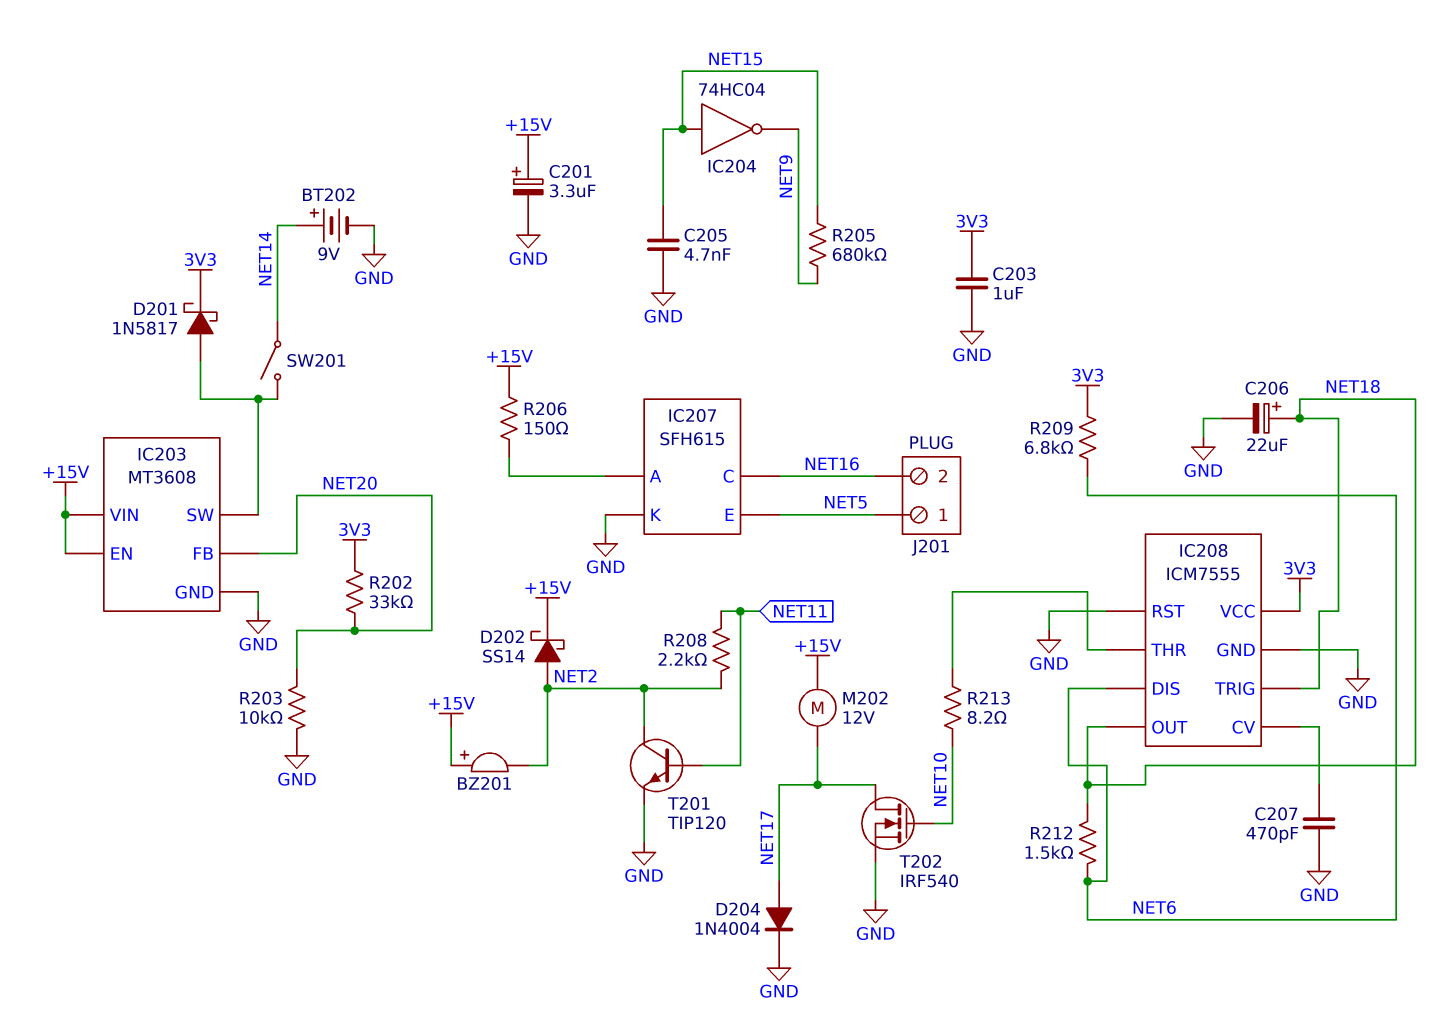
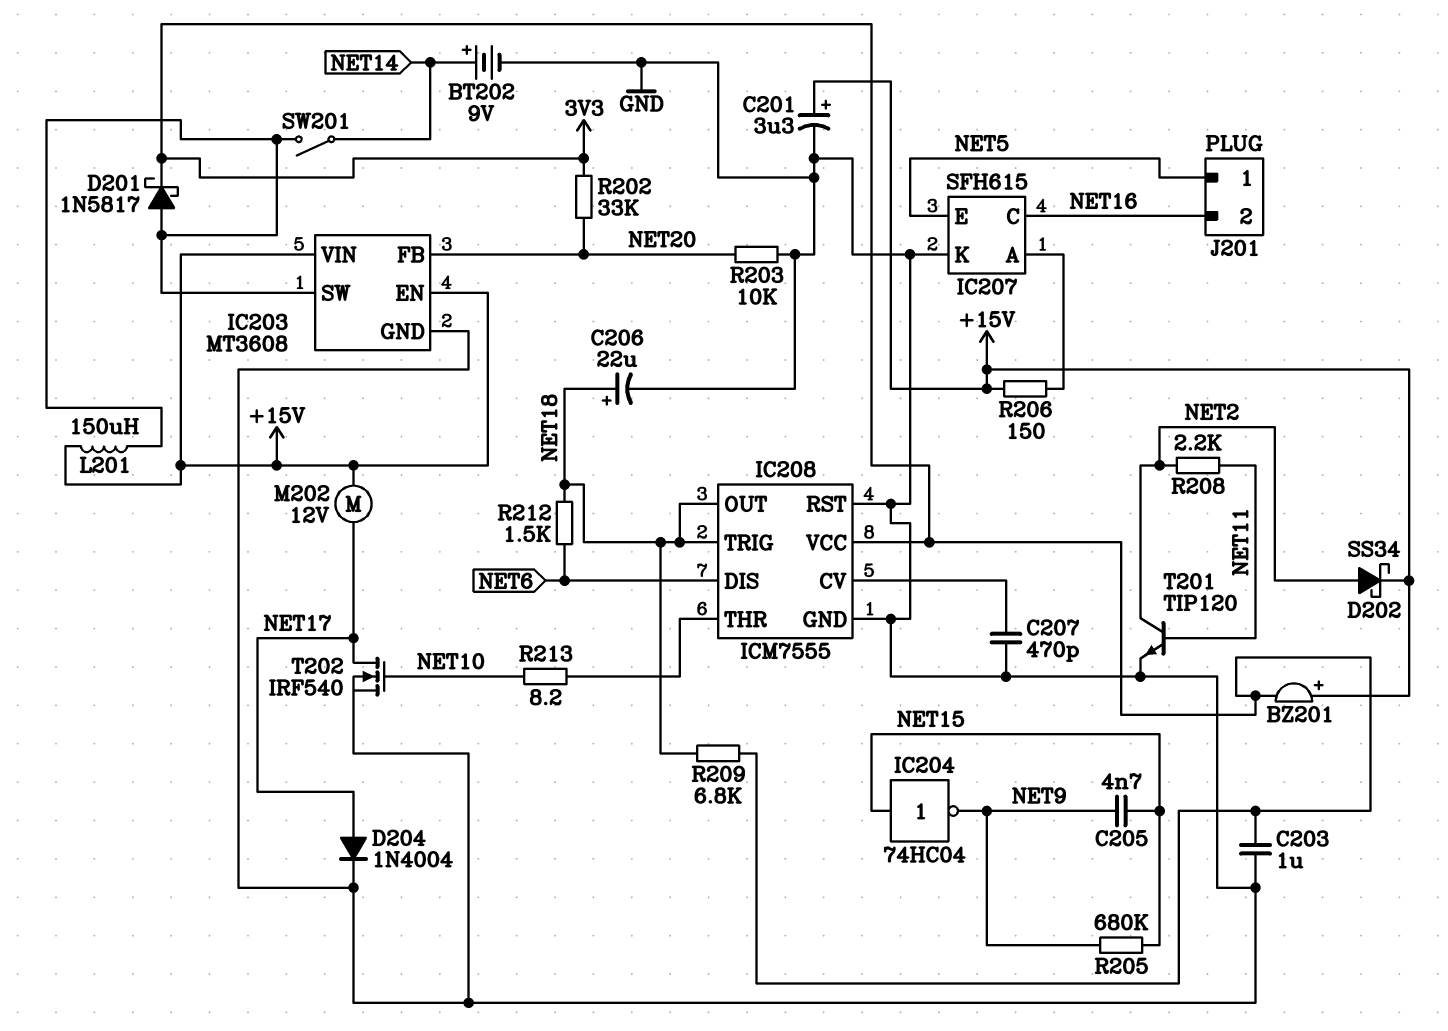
BZ201: buzzer (plus +15V, minus NET2) -> buzzer (plus +15V, minus 3V3)
C205: 4.7nF (GND, NET15) -> 4.7nF (NET9, NET15)
D202: schottky SS14 (A NET2, K +15V) -> schottky SS34 (A NET2, K +15V)
L201: none -> 150uH (+15V, IC203/SW)
R209: 6.8k (3V3, NET6) -> 6.8k (3V3, NET18)

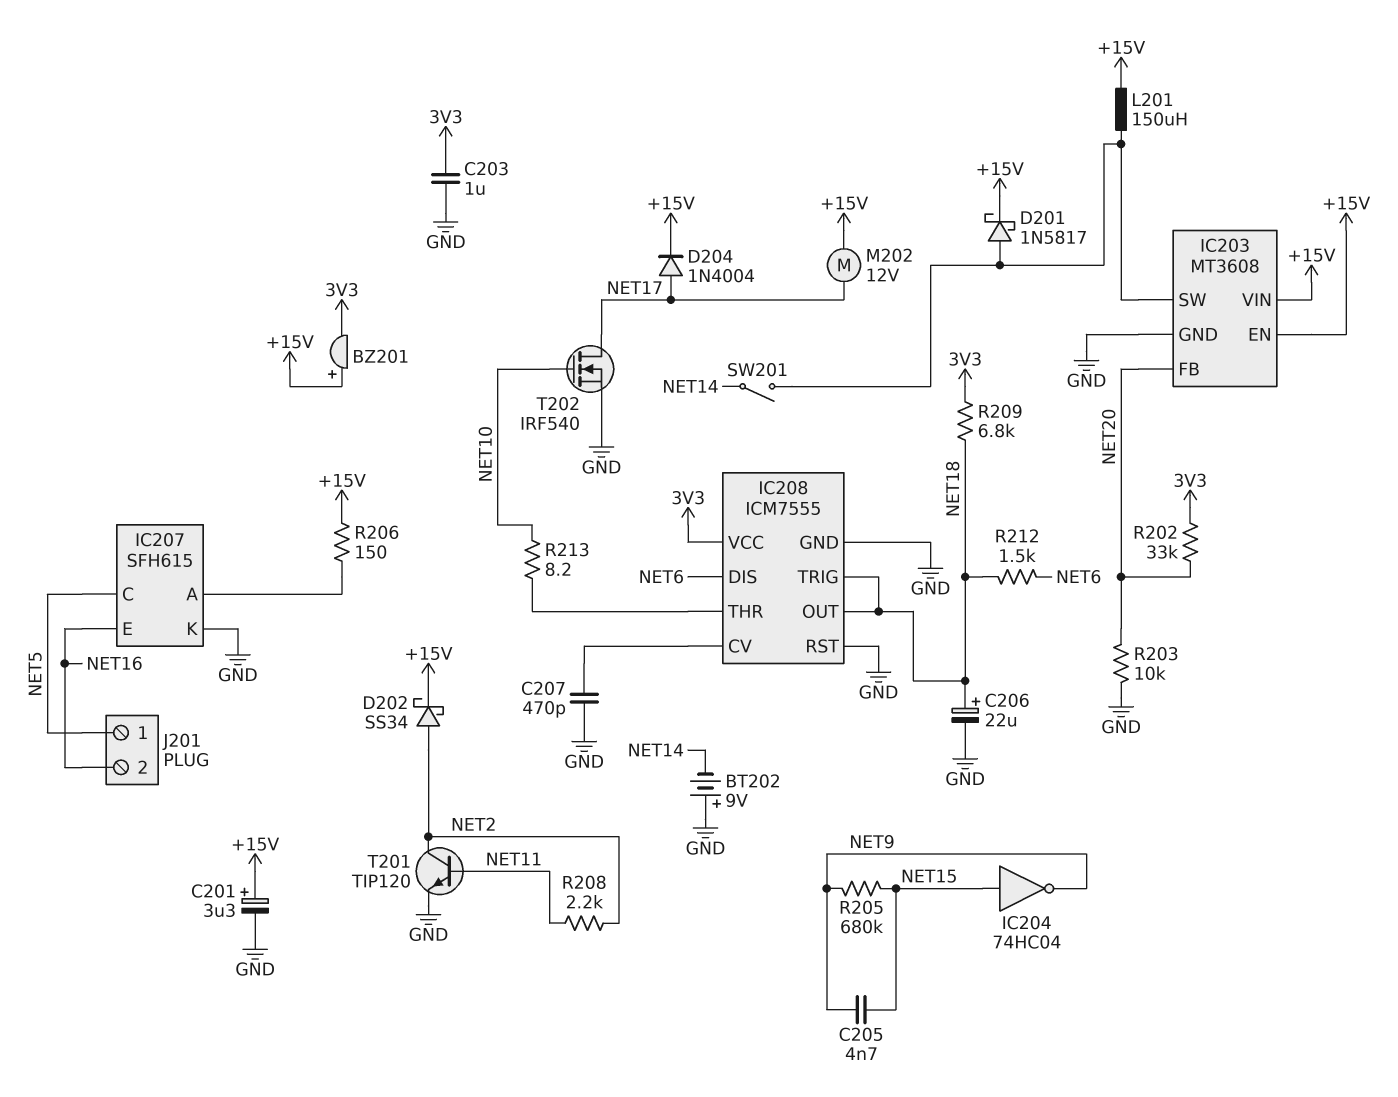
BT202: 9V (plus NET14, minus GND) -> 9V (plus GND, minus NET14)
D201: schottky 1N5817 (A IC203/SW, K 3V3) -> schottky 1N5817 (A IC203/SW, K +15V)
D204: diode 1N4004 (A NET17, K GND) -> diode 1N4004 (A NET17, K +15V)
IC207 pin C: NET16 -> NET5
IC207 pin E: NET5 -> NET16

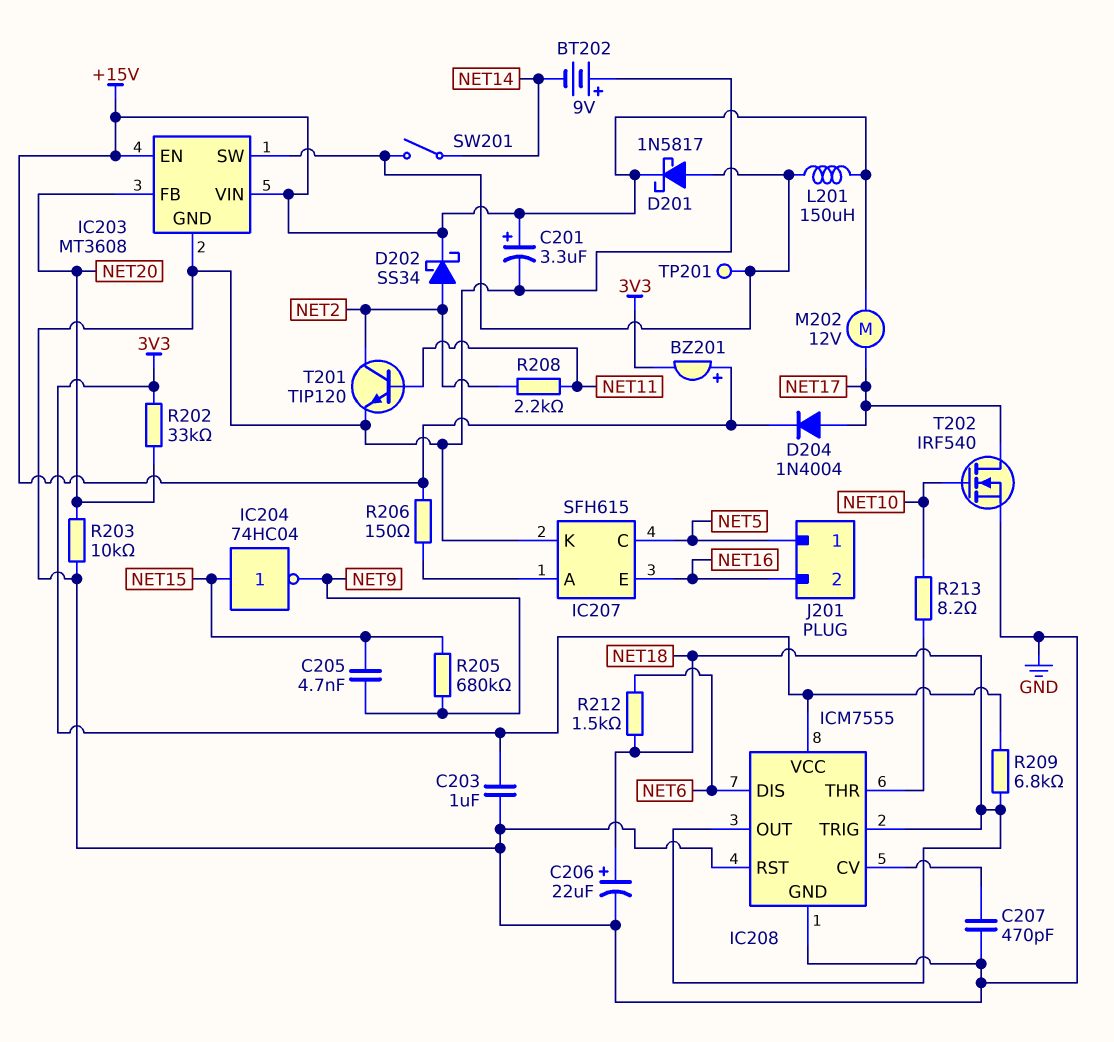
TP201: none -> test point (IC203/SW)

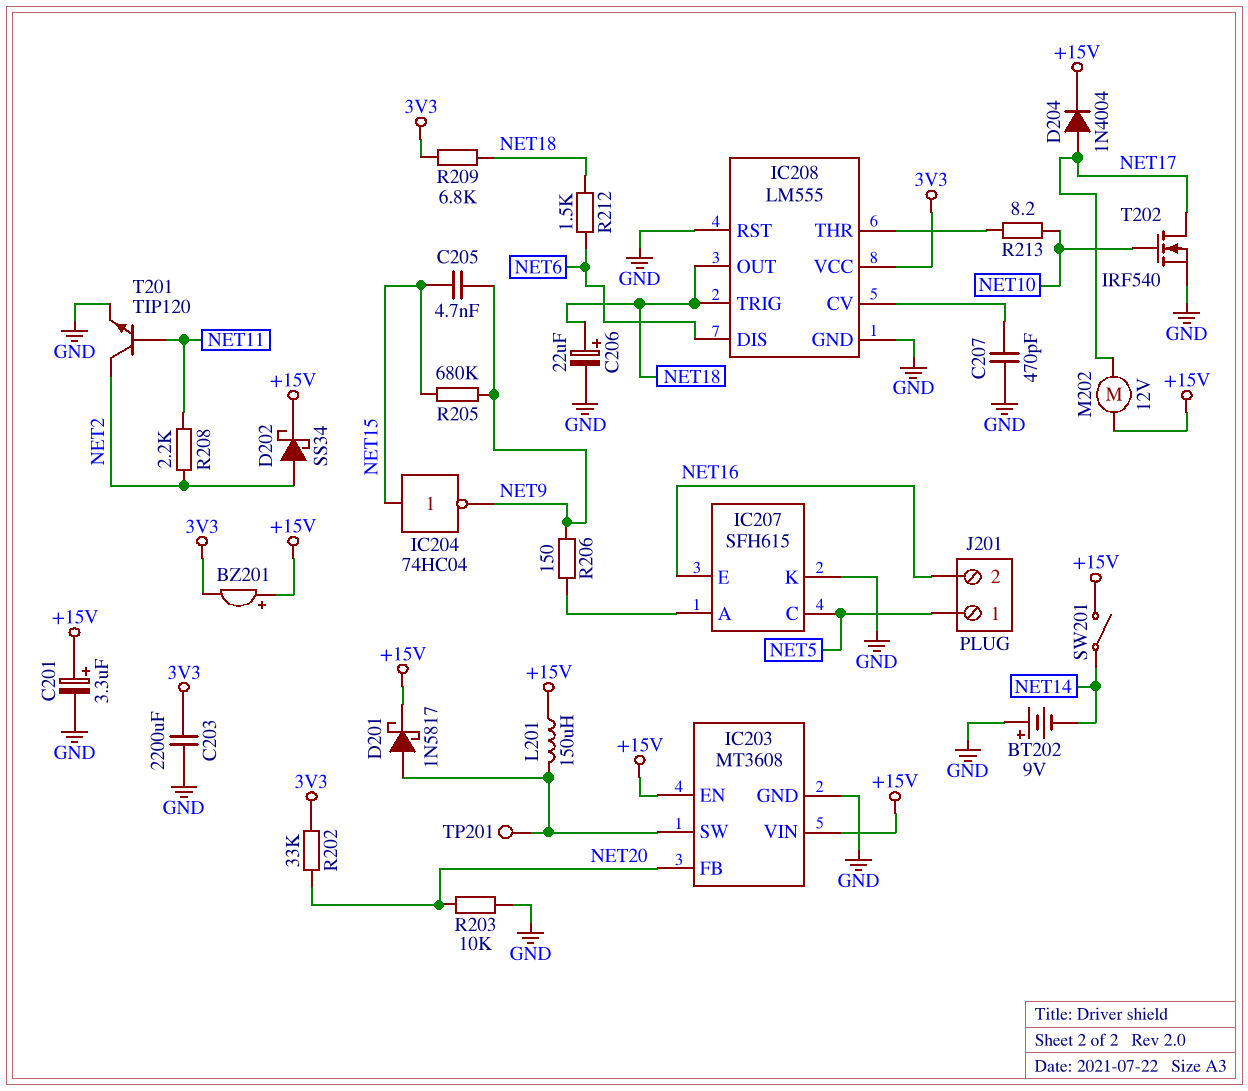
C203: 1uF (3V3, GND) -> 2200uF (3V3, GND)
IC208: ICM7555 -> LM555
R206: 150 (+15V, IC207/A) -> 150 (IC207/A, NET9)
SW201: switch (IC203/SW, NET14) -> switch (+15V, NET14)

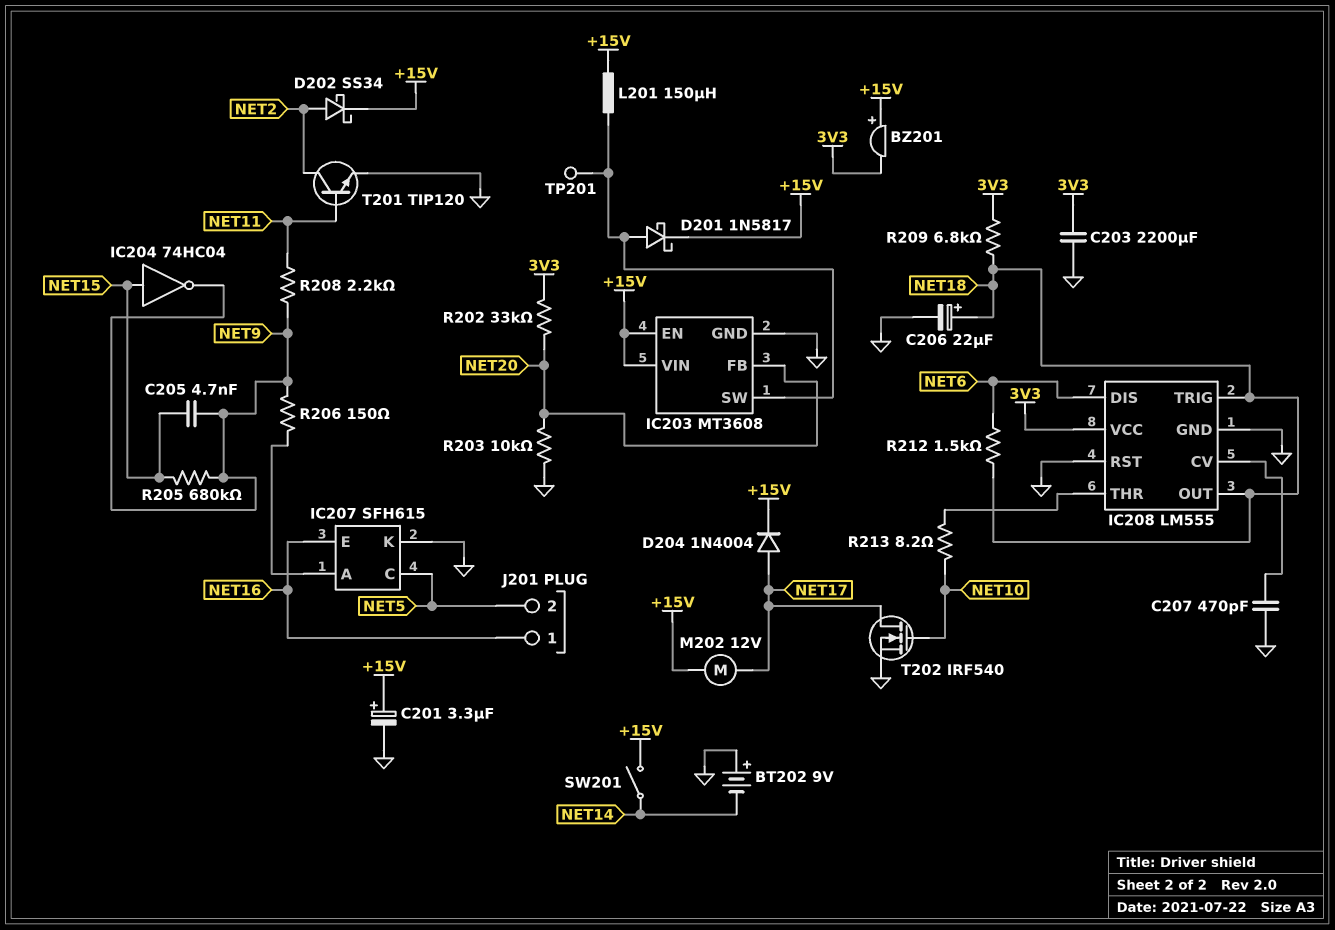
J201 pin 1: NET5 -> NET16
J201 pin 2: NET16 -> NET5
R208: 2.2k (NET2, NET11) -> 2.2k (NET9, NET11)

